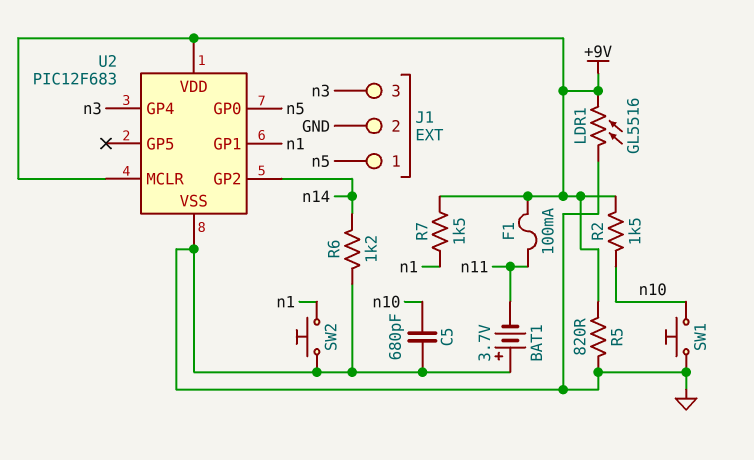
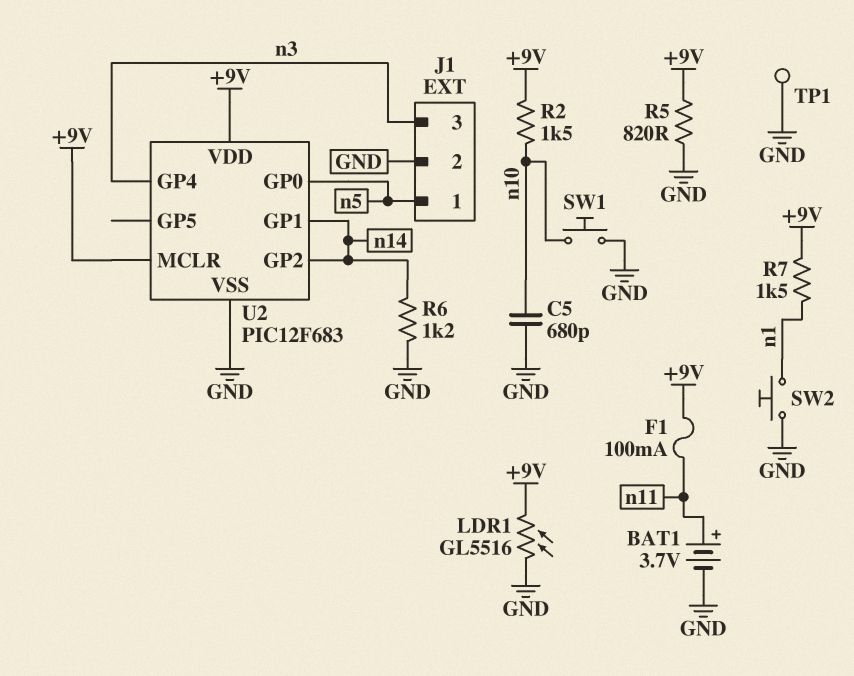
BAT1: 3.7V (plus GND, minus n11) -> 3.7V (plus n11, minus GND)
TP1: none -> test point (GND)
U2 pin GP1: n1 -> n14

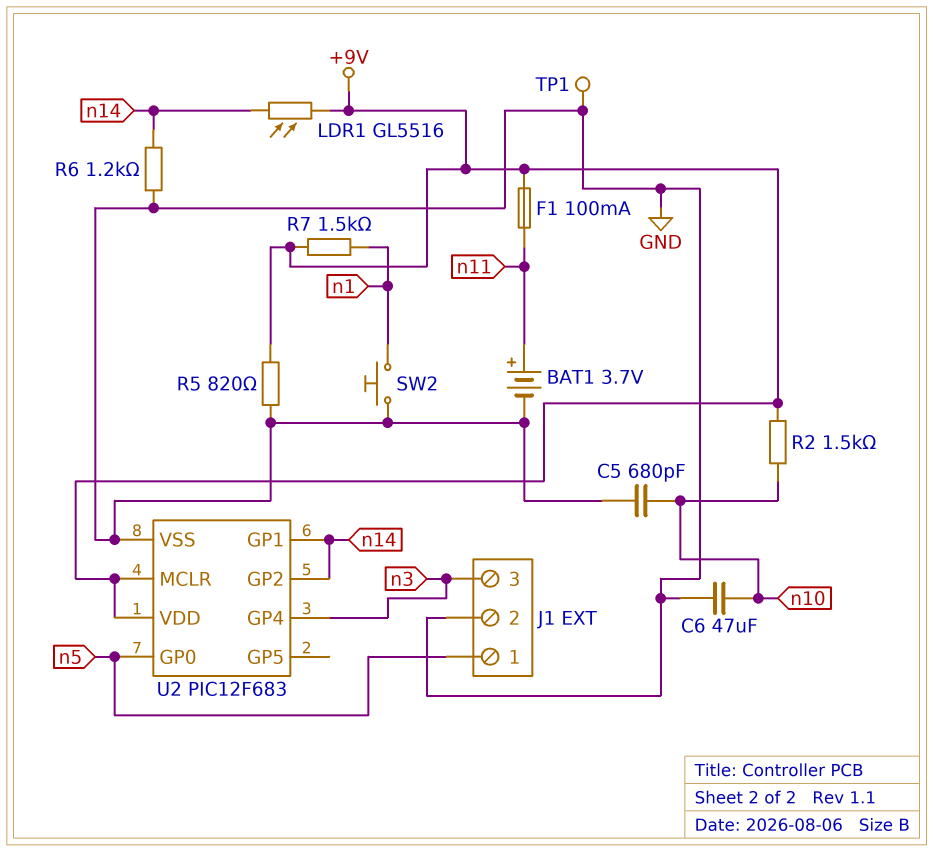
C6: none -> 47uF (GND, n10)
LDR1: GL5516 (+9V, GND) -> GL5516 (+9V, n14)
SW1: button (GND, n10) -> none

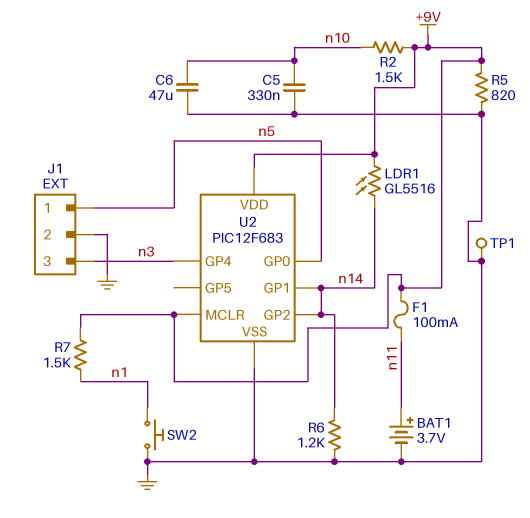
C5: 680pF (GND, n10) -> 330nF (GND, n10)

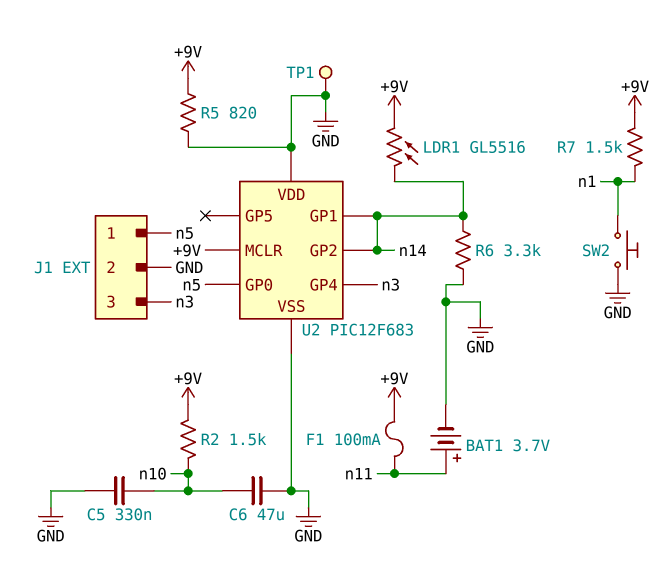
R6: 1.2k (GND, n14) -> 3.3k (GND, n14)
U2 pin VDD: +9V -> GND

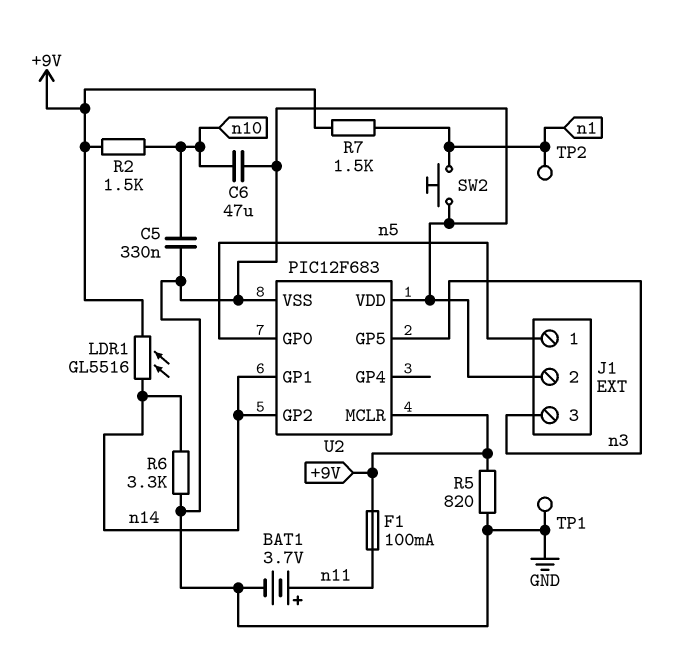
TP2: none -> test point (n1)
U2 pin GP4: n3 -> none
U2 pin GP5: none -> n3

